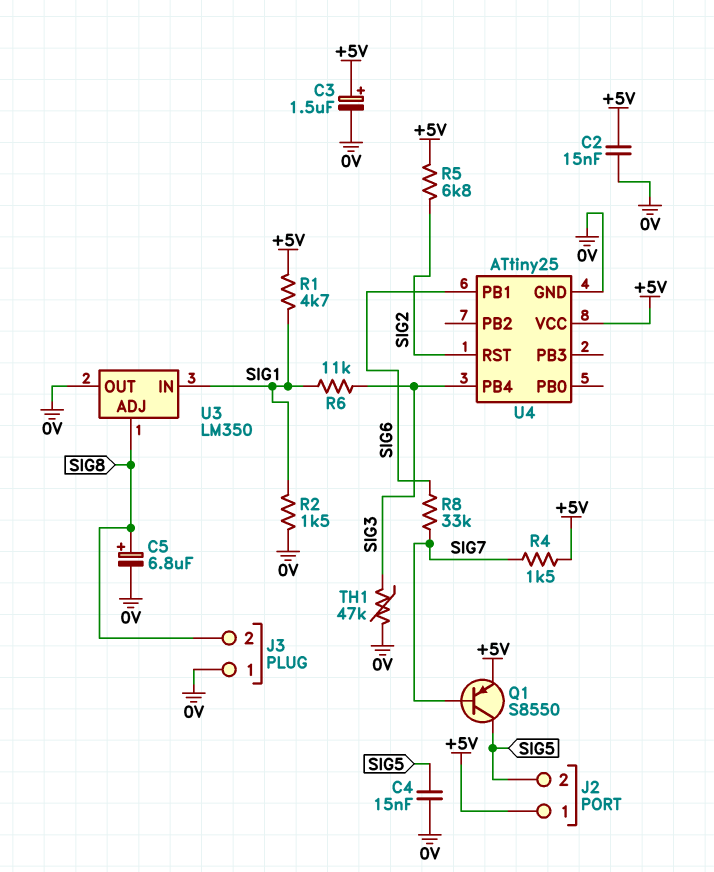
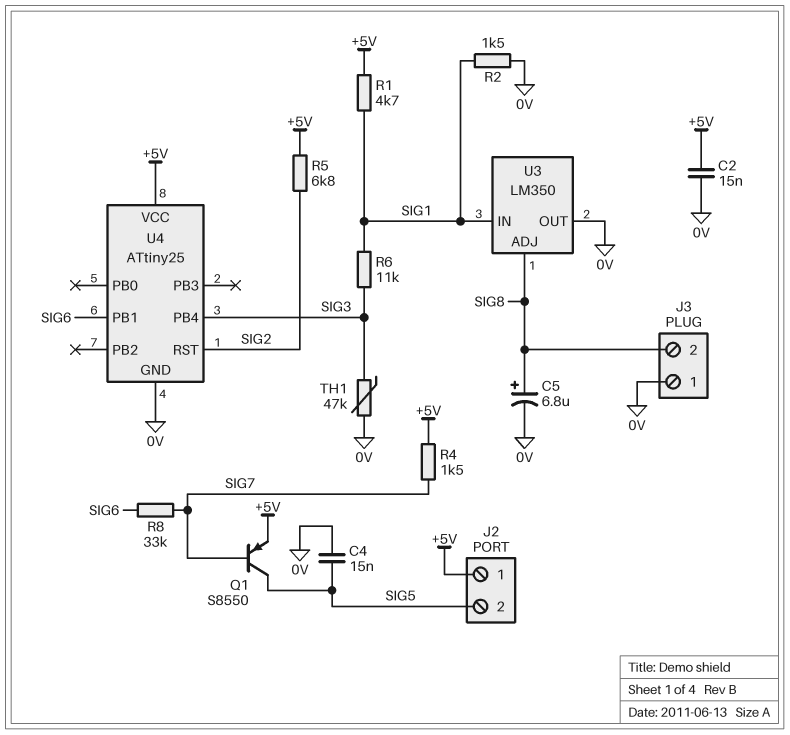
C3: 1.5uF (plus +5V, minus 0V) -> none

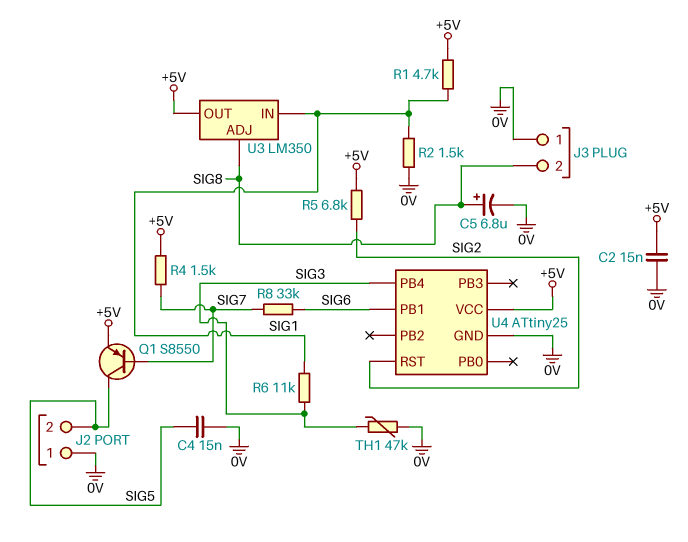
J2 pin 1: +5V -> 0V
U3 pin OUT: 0V -> +5V

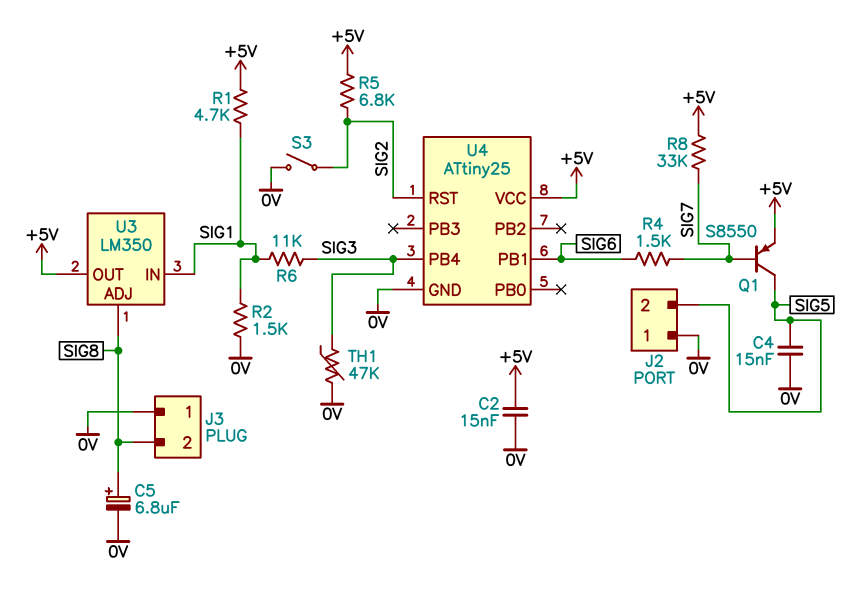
R4: 1.5k (+5V, SIG7) -> 1.5k (SIG6, SIG7)
R8: 33k (SIG6, SIG7) -> 33k (+5V, SIG7)
S3: none -> switch (0V, SIG2)

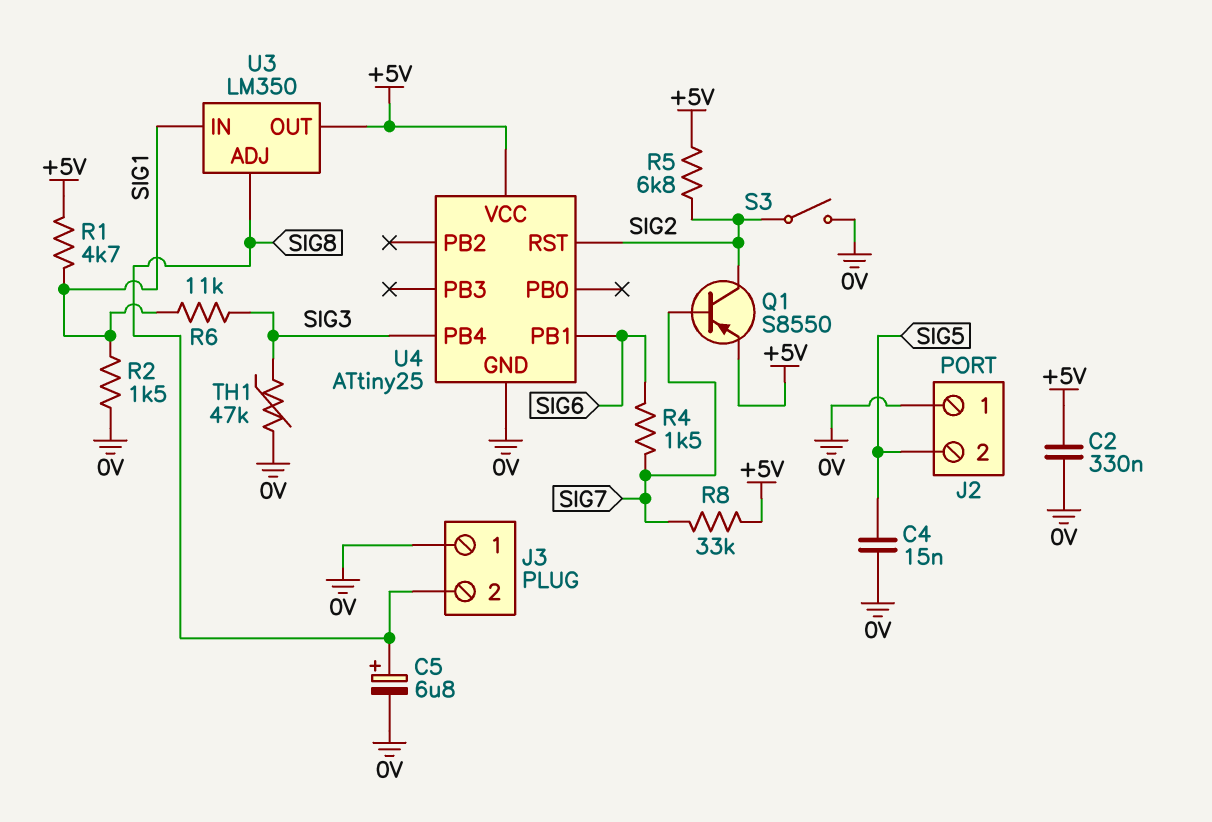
C2: 15nF (+5V, 0V) -> 330nF (+5V, 0V)
Q1: PNP S8550 (B SIG7, C SIG5, E +5V) -> PNP S8550 (B SIG7, C SIG2, E +5V)

